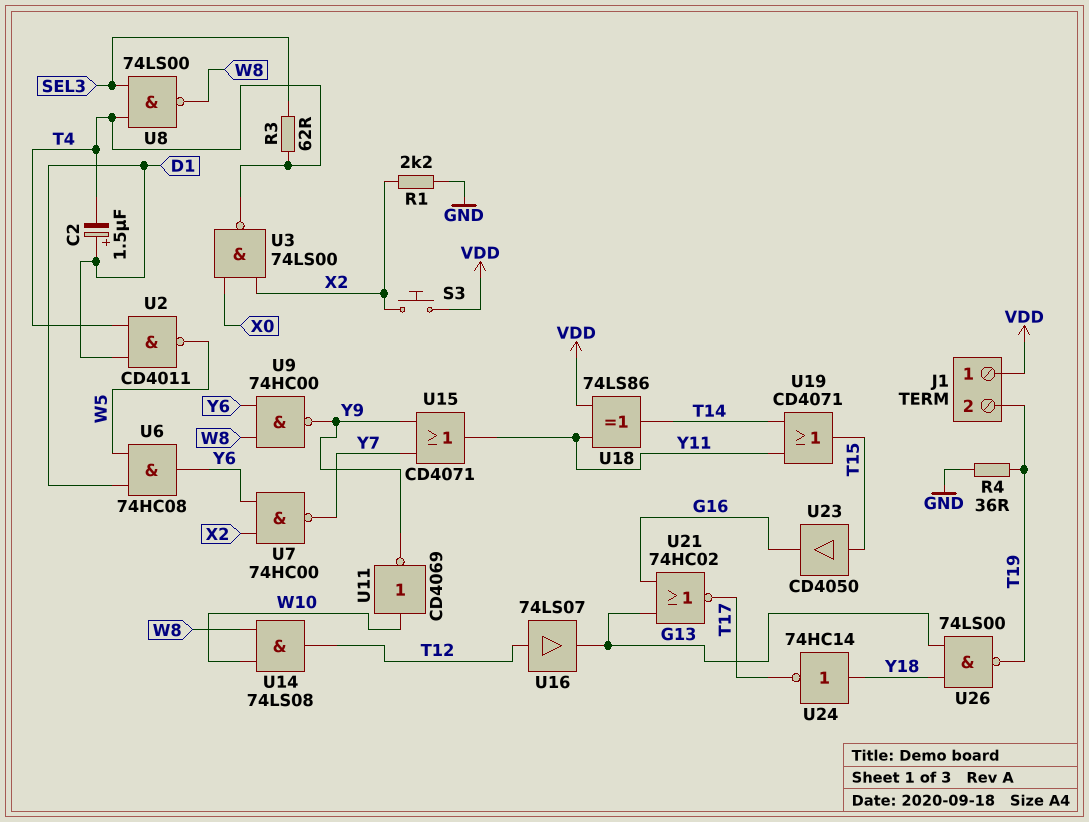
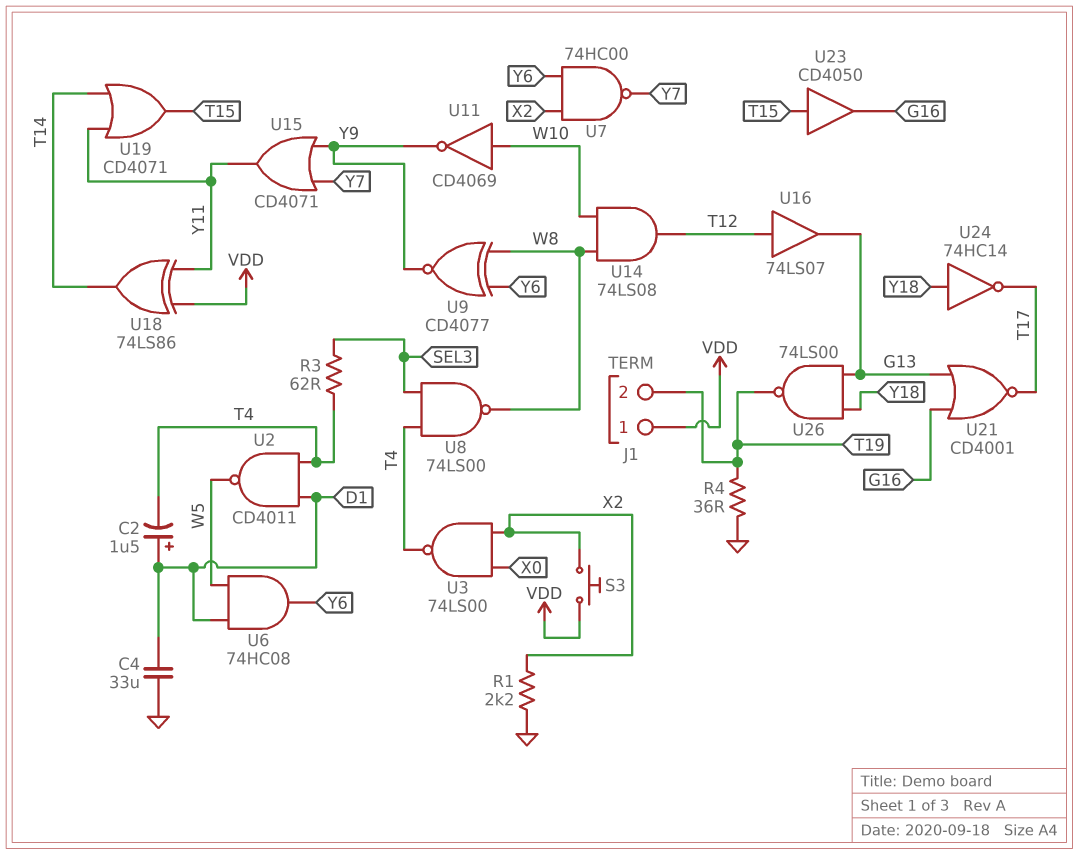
C4: none -> 33uF (D1, GND)
U9: NAND 74HC00 (in W8, in Y6, out Y9) -> XNOR CD4077 (in W8, in Y6, out Y9)
U21: NOR 74HC02 (in G13, in G16, out T17) -> NOR CD4001 (in G13, in G16, out T17)

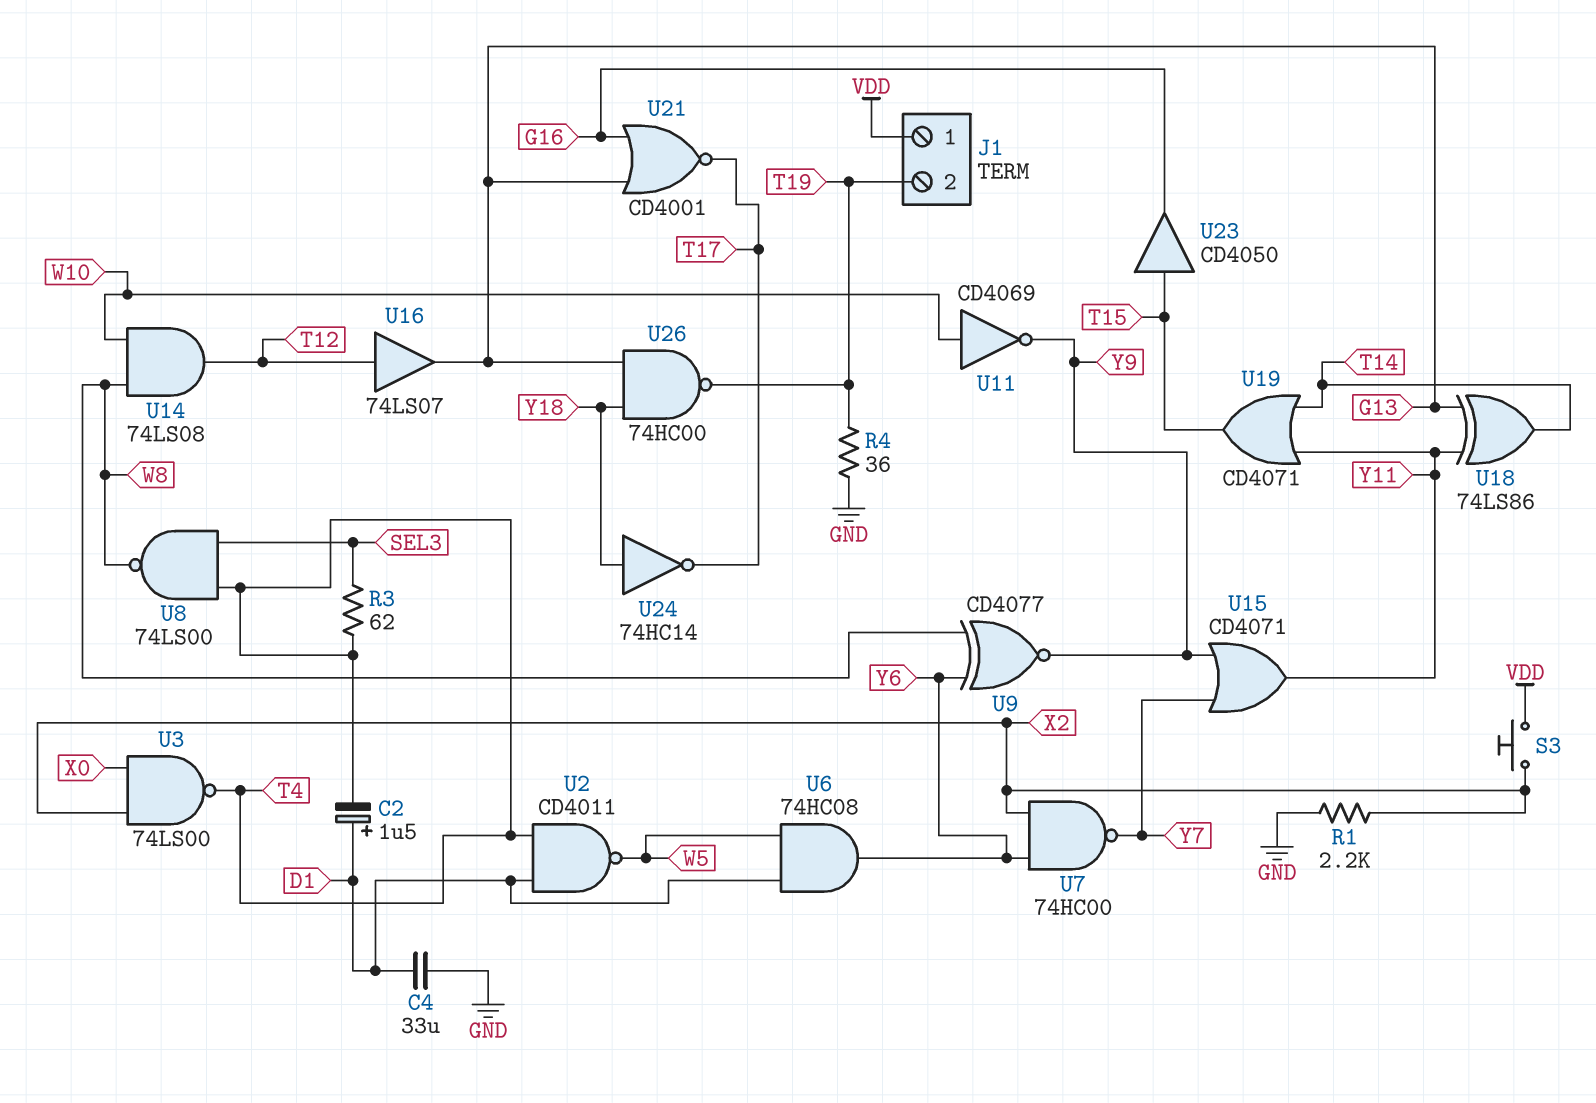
U18: XOR 74LS86 (in VDD, in Y11, out T14) -> XOR 74LS86 (in G13, in Y11, out T14)
U26: NAND 74LS00 (in G13, in Y18, out T19) -> NAND 74HC00 (in G13, in Y18, out T19)

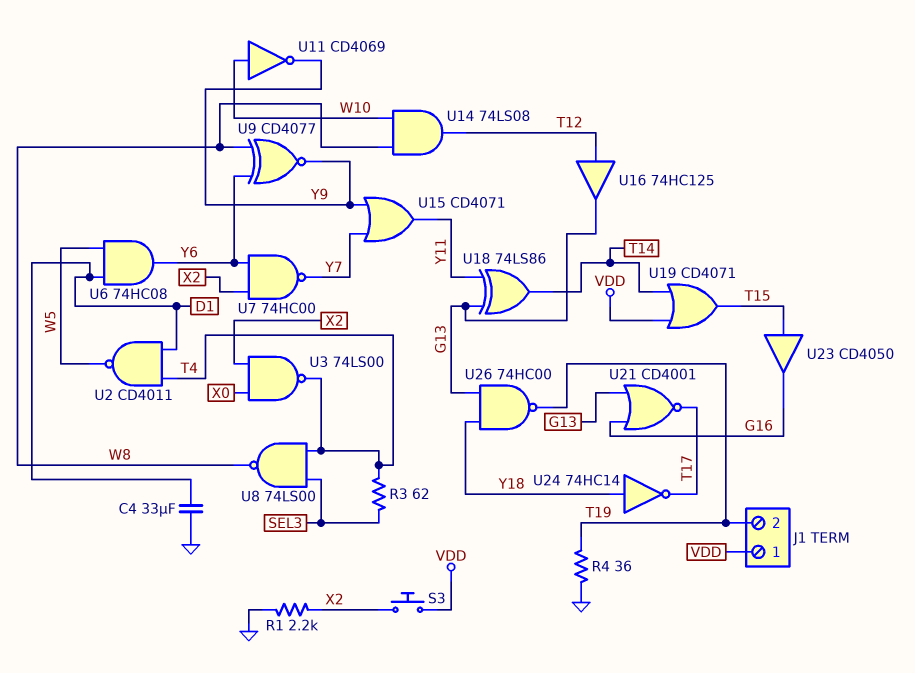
C2: 1.5uF (plus D1, minus T4) -> none
U16: buffer 74LS07 (in T12, out G13) -> buffer 74HC125 (in T12, out G13)
U19: OR CD4071 (in T14, in Y11, out T15) -> OR CD4071 (in T14, in VDD, out T15)

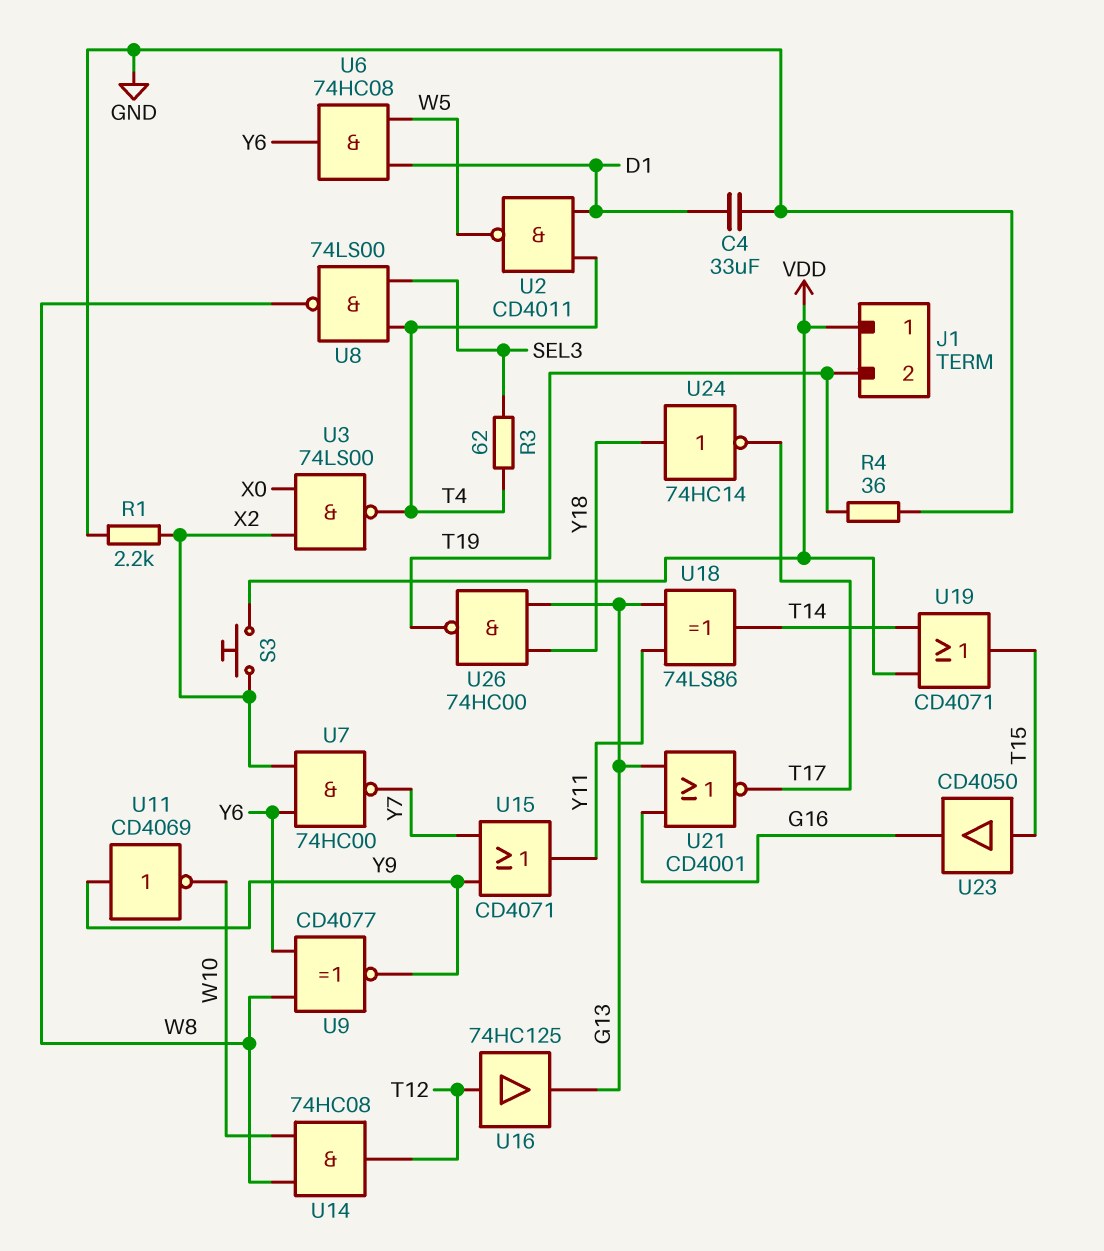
U11: NOT CD4069 (in W10, out Y9) -> NOT CD4069 (in Y9, out W10)
U14: AND 74LS08 (in W8, in W10, out T12) -> AND 74HC08 (in W8, in W10, out T12)

